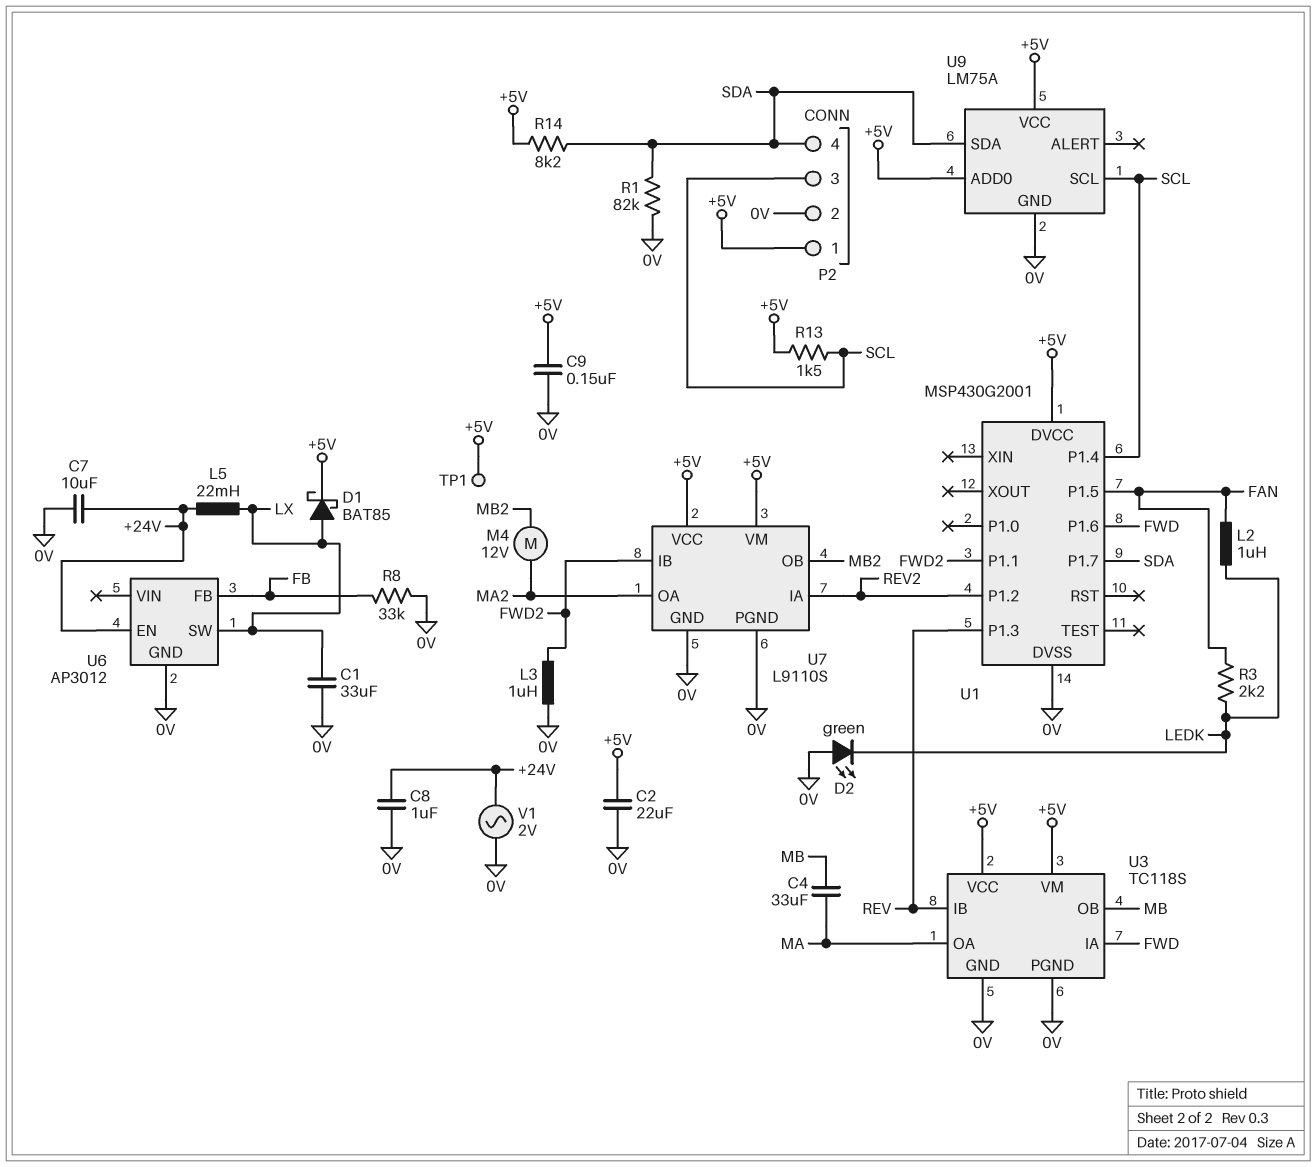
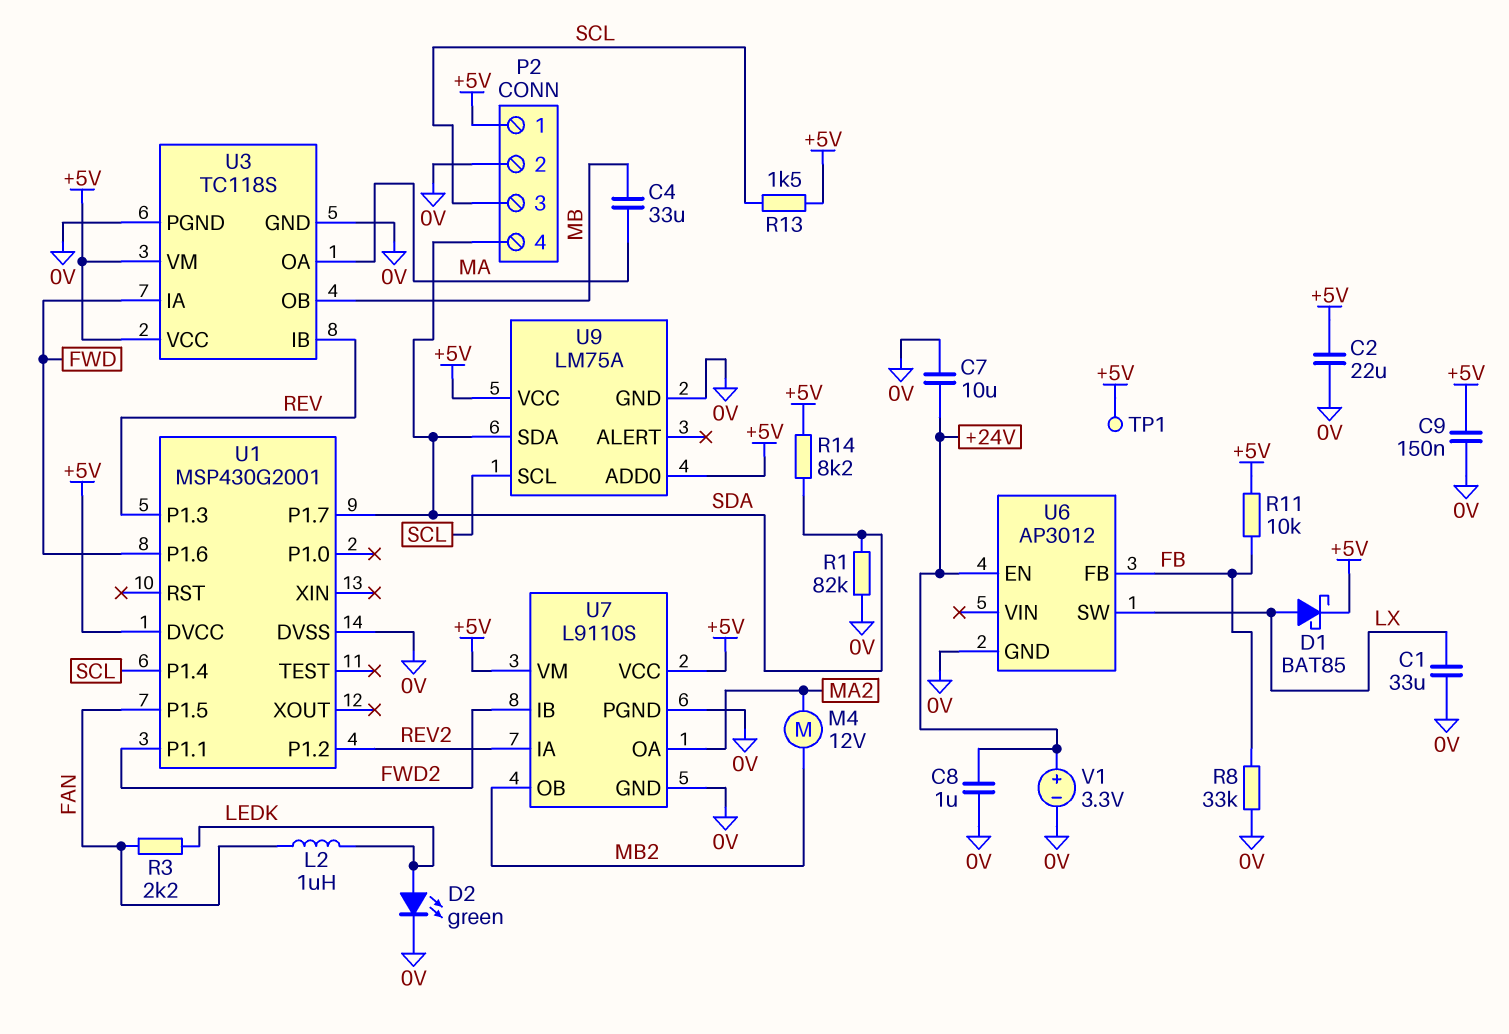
D2: LED green (A 0V, K LEDK) -> LED green (A LEDK, K 0V)
L3: 1uH (0V, FWD2) -> none
L5: 22mH (+24V, LX) -> none
R11: none -> 10k (+5V, FB)
V1: AC 2V (+24V, 0V) -> 3.3V (plus +24V, minus 0V)

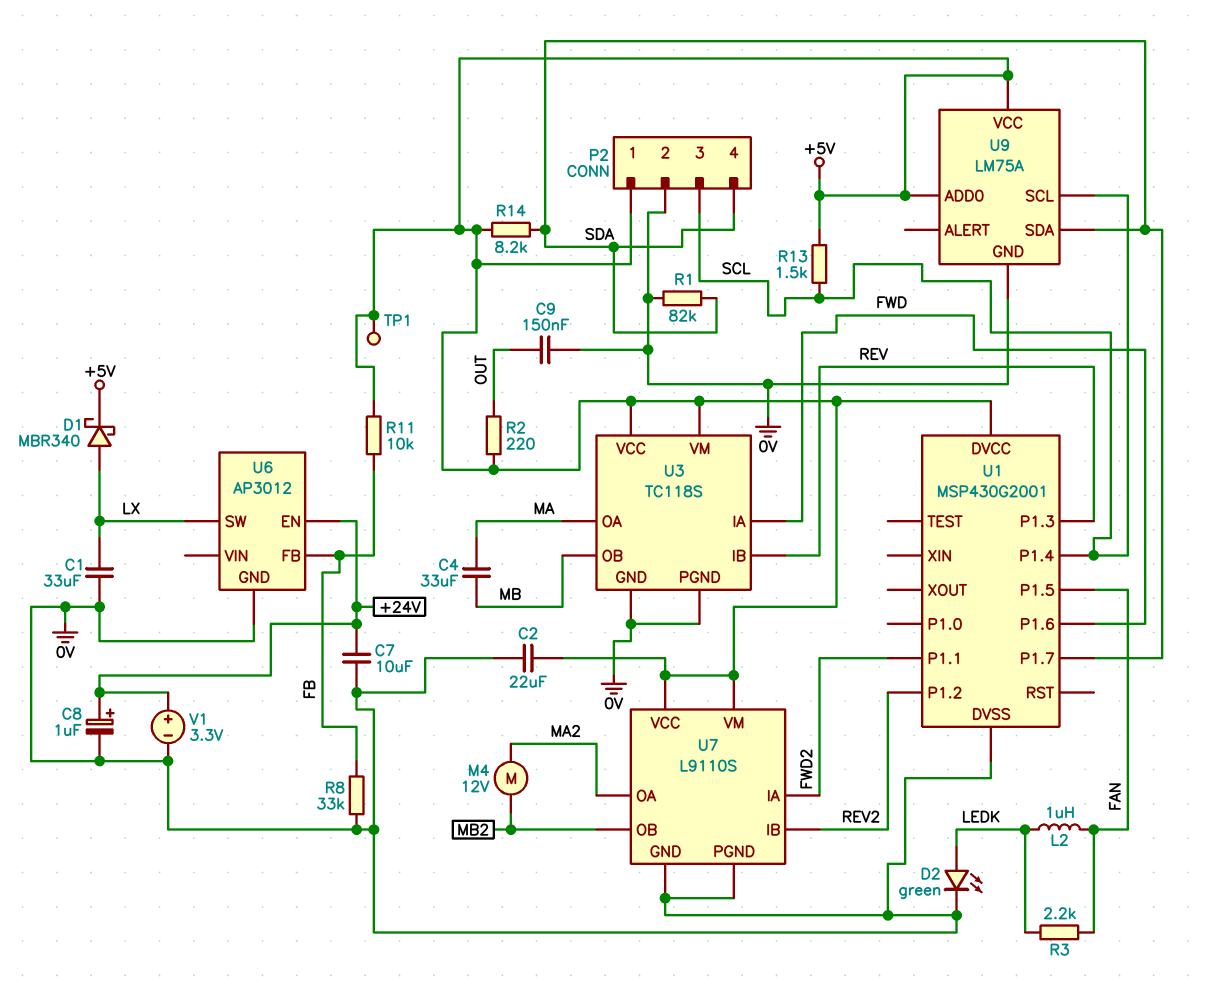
C8: 1uF (+24V, 0V) -> 1uF (plus +24V, minus 0V)
C9: 150nF (+5V, 0V) -> 150nF (0V, OUT)
D1: schottky BAT85 (A LX, K +5V) -> schottky MBR340 (A LX, K +5V)
R2: none -> 220 (+5V, OUT)
U7 pin IA: REV2 -> FWD2
U7 pin IB: FWD2 -> REV2

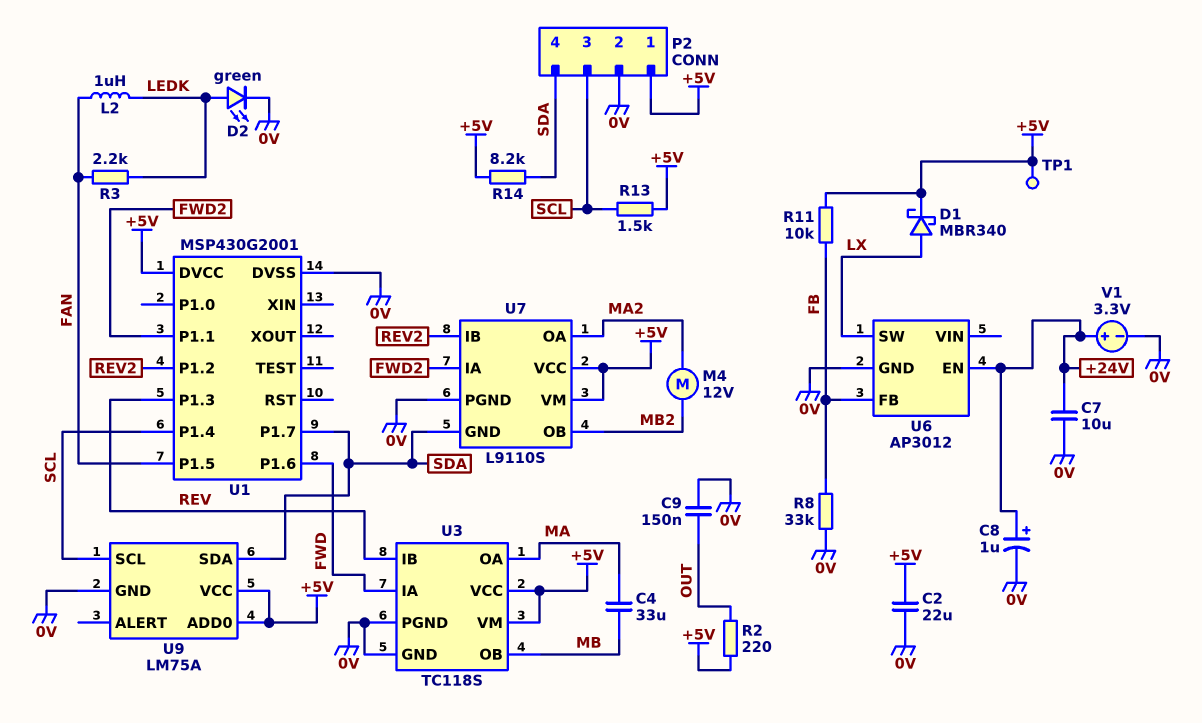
C1: 33uF (0V, LX) -> none
R1: 82k (0V, SDA) -> none
U7 pin GND: 0V -> SDA

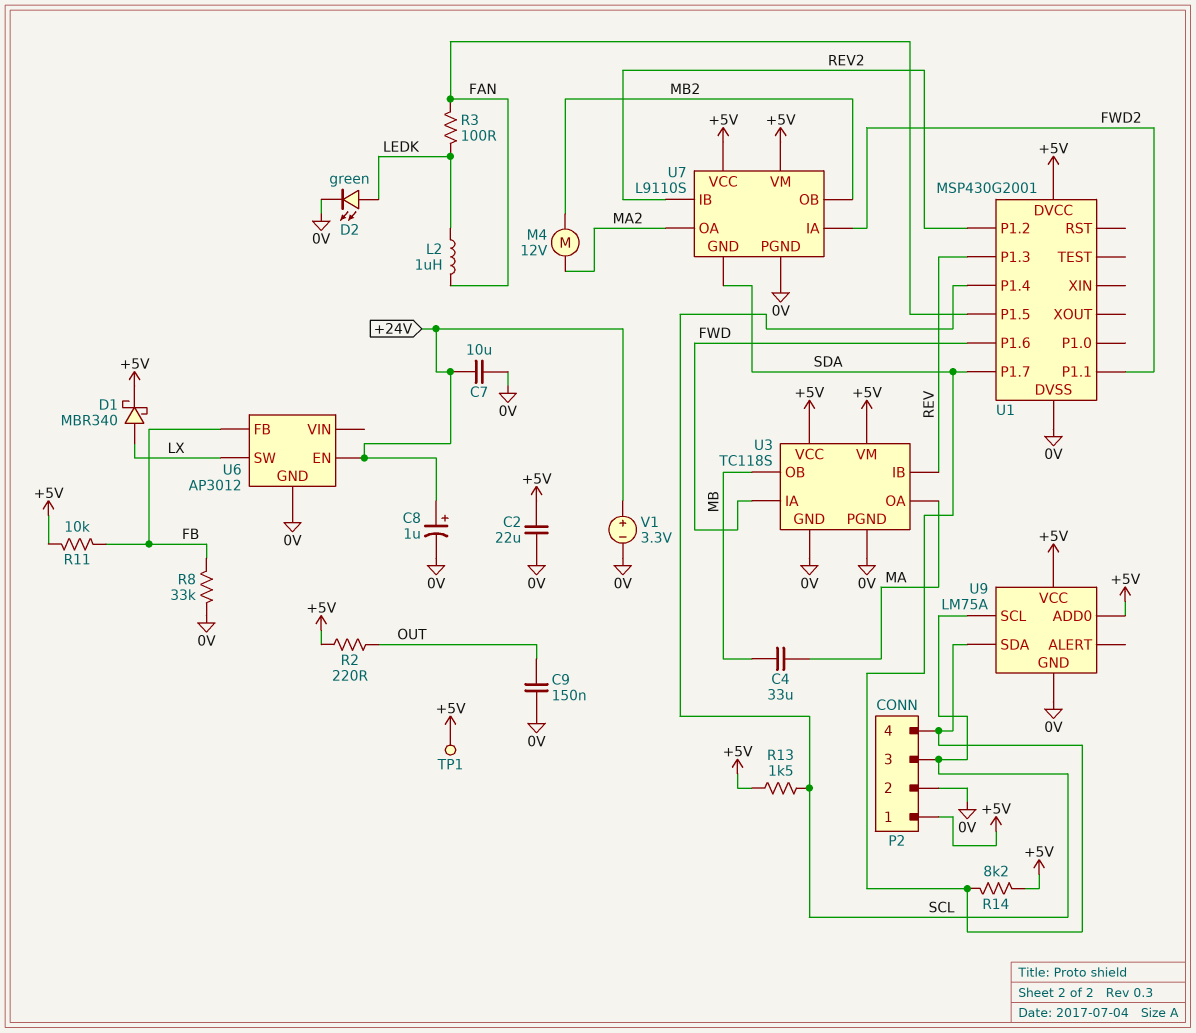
R3: 2.2k (FAN, LEDK) -> 100 (FAN, LEDK)

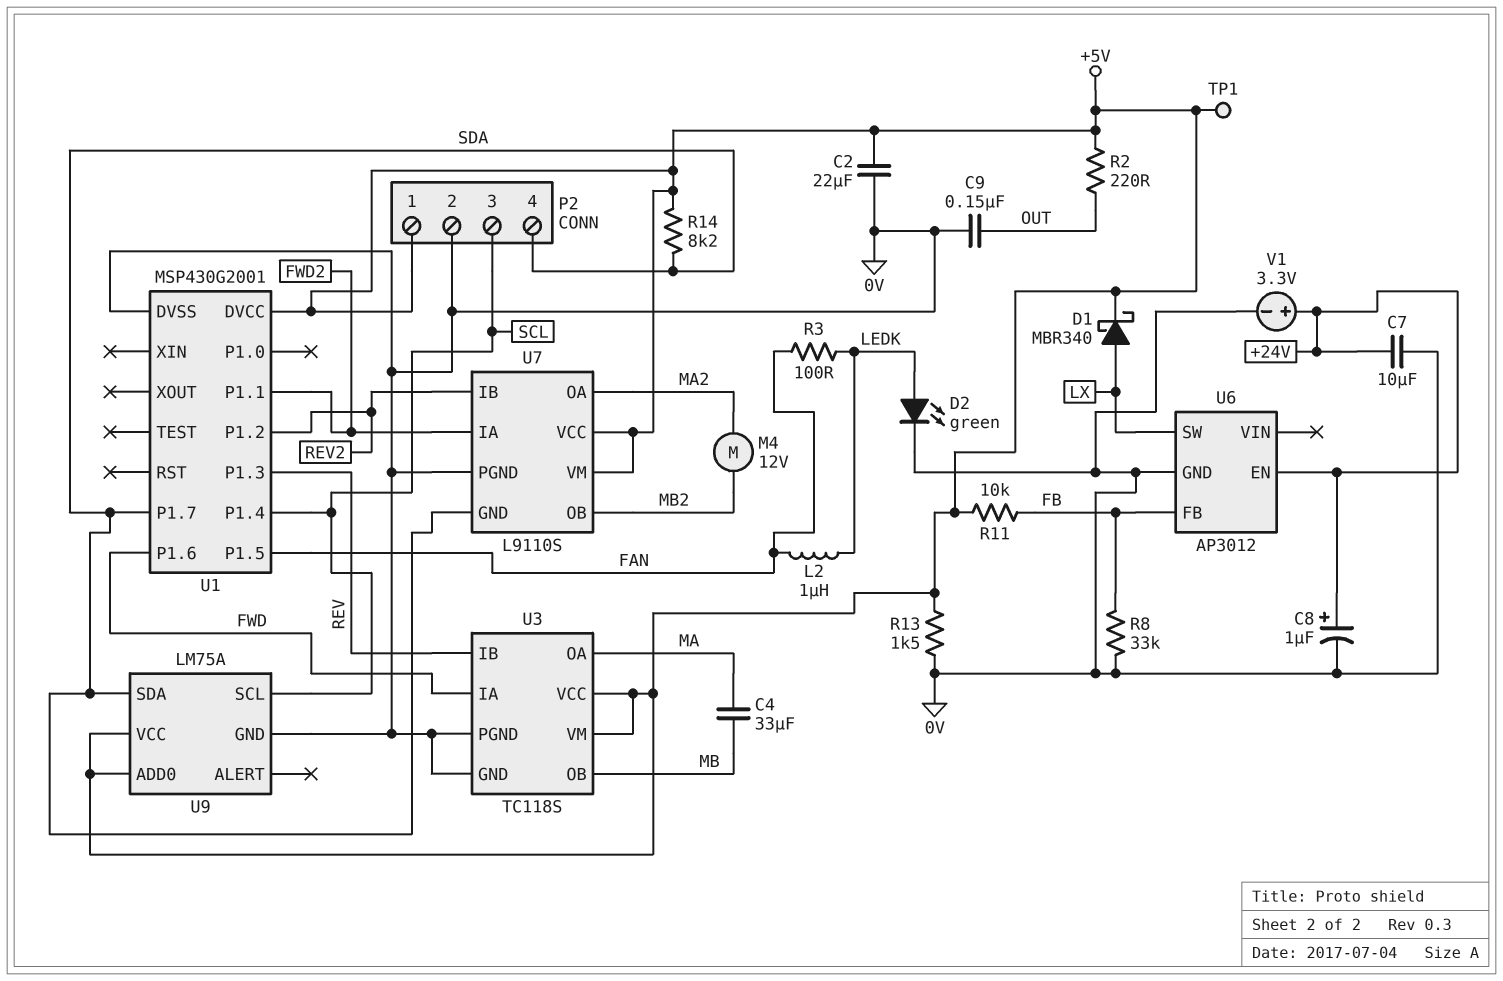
R13: 1.5k (+5V, SCL) -> 1.5k (+5V, 0V)

